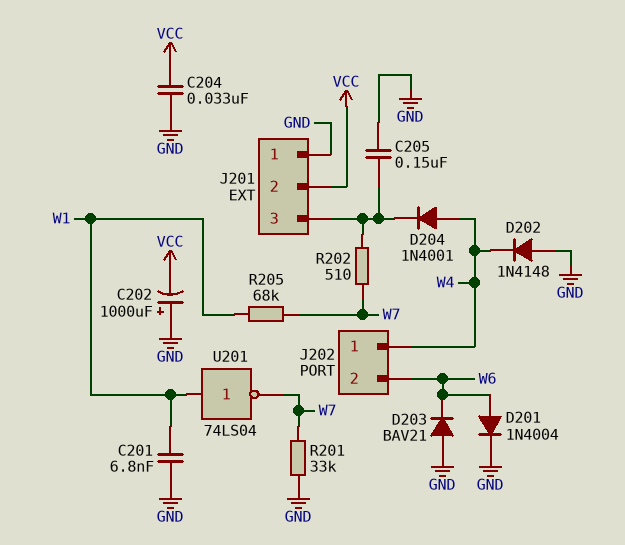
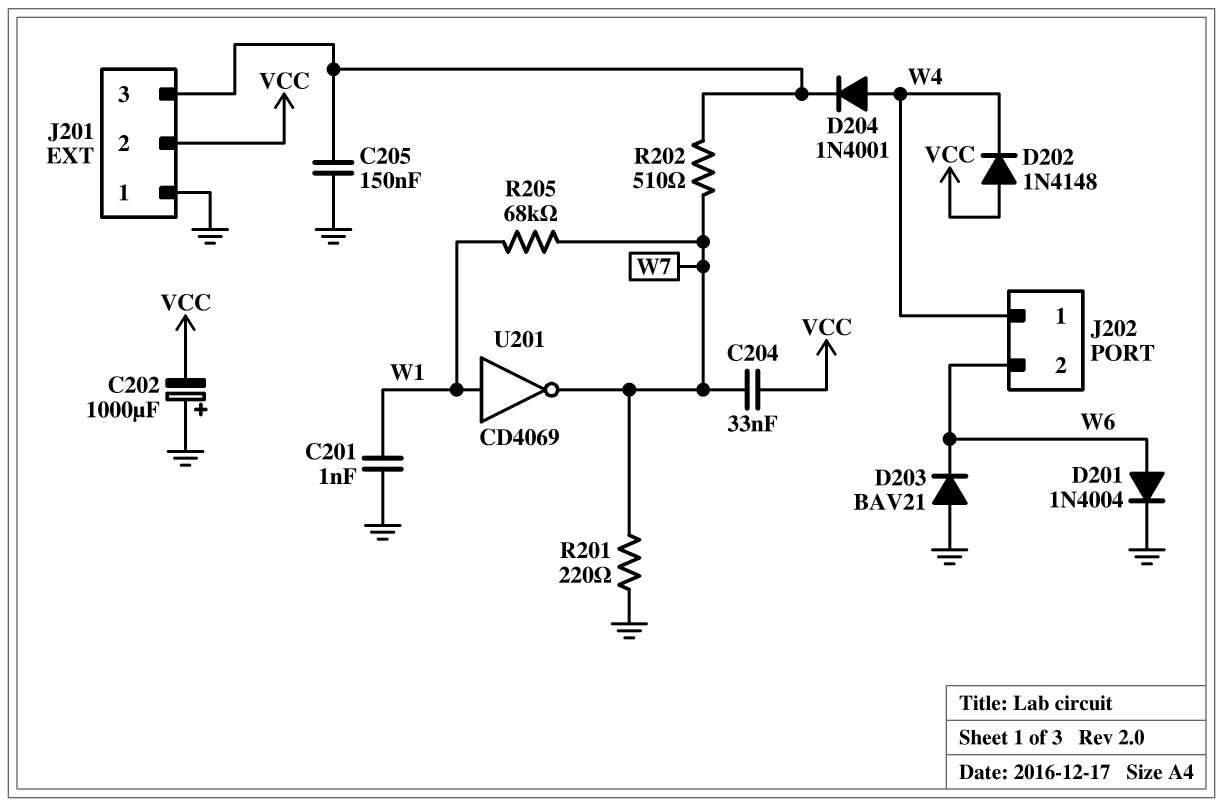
C201: 6.8nF (GND, W1) -> 1nF (GND, W1)
C204: 33nF (GND, VCC) -> 33nF (VCC, W7)
D202: diode 1N4148 (A GND, K W4) -> diode 1N4148 (A VCC, K W4)
R201: 33k (GND, W7) -> 220 (GND, W7)
U201: NOT 74LS04 (in W1, out W7) -> NOT CD4069 (in W1, out W7)

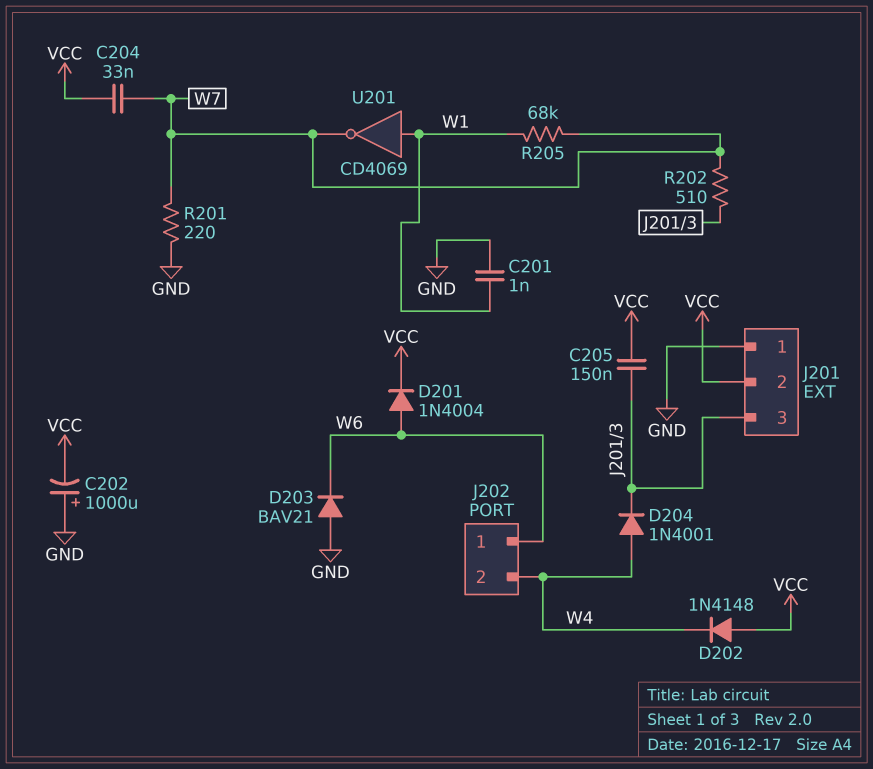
C205: 150nF (GND, J201/3) -> 150nF (J201/3, VCC)
D201: diode 1N4004 (A W6, K GND) -> diode 1N4004 (A W6, K VCC)
J202 pin 1: W4 -> W6
J202 pin 2: W6 -> W4

